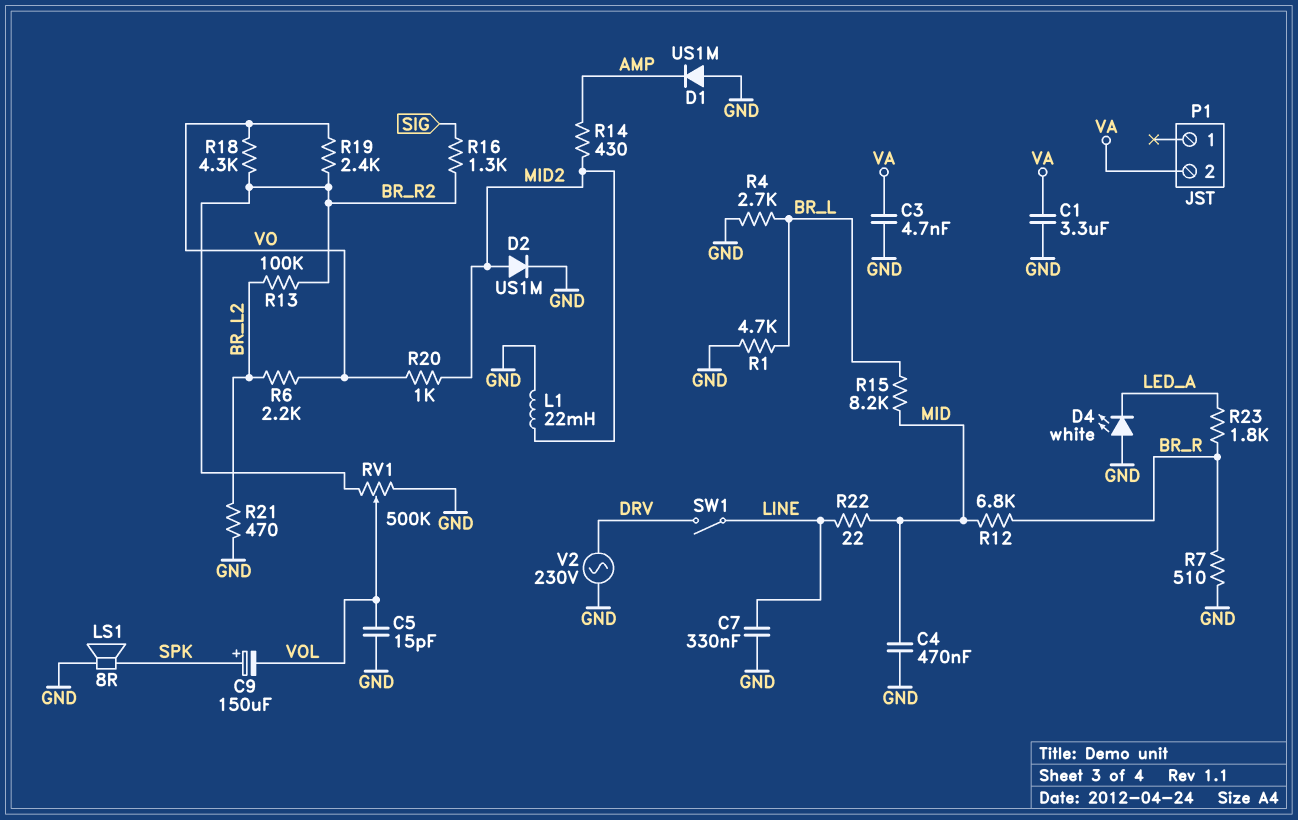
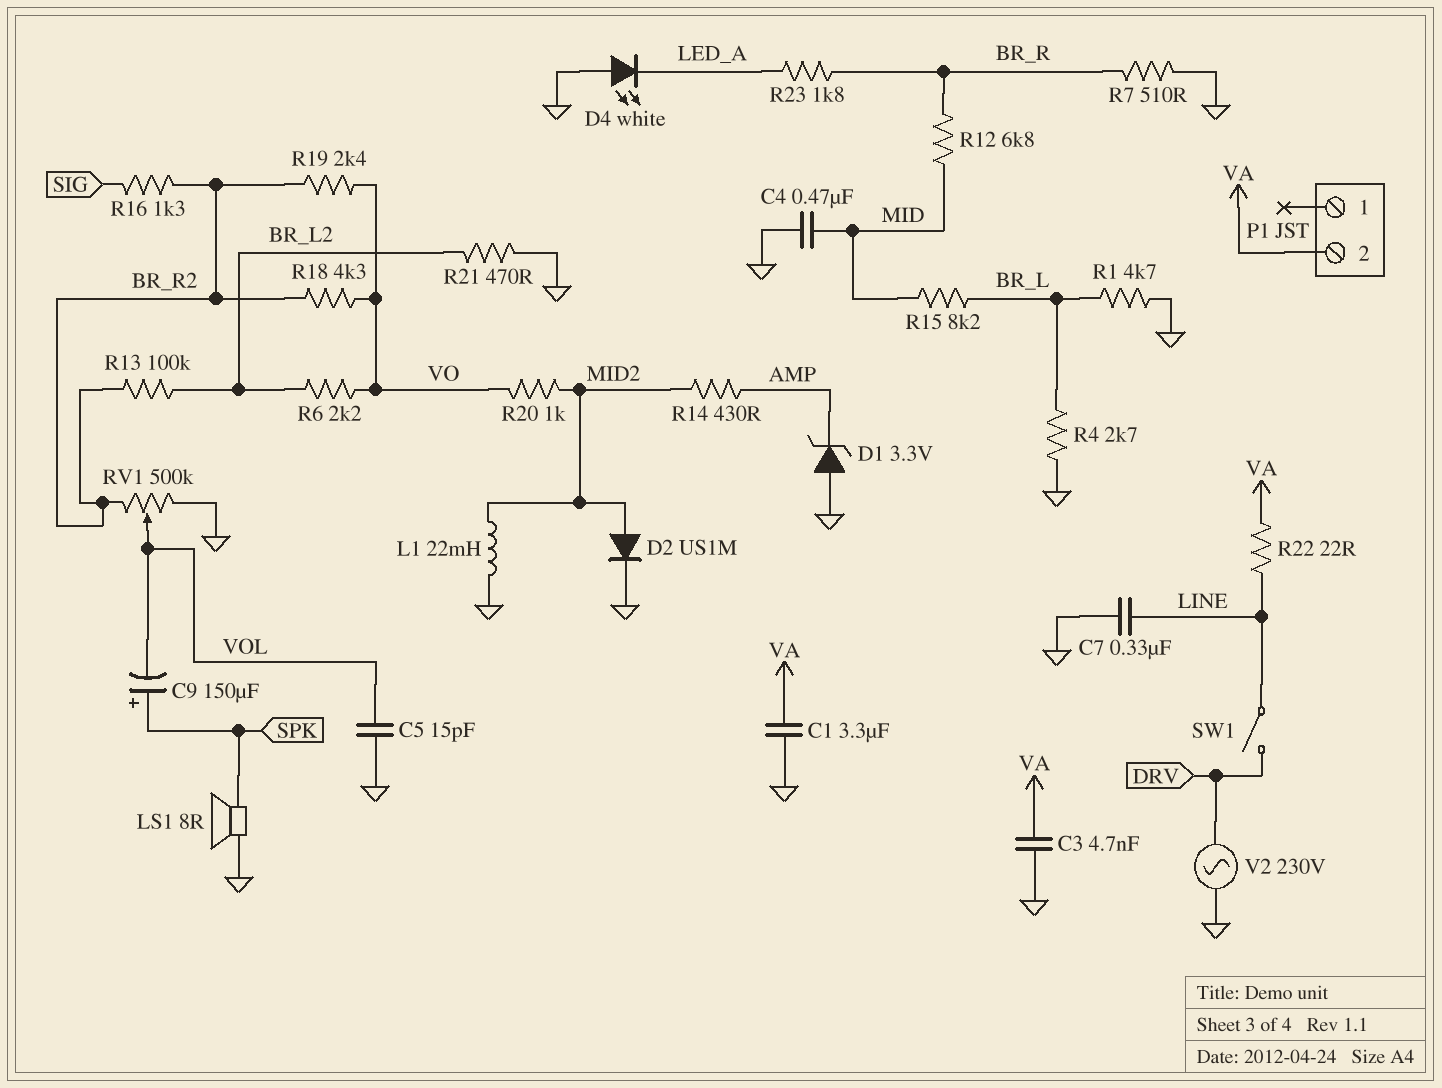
D1: diode US1M (A GND, K AMP) -> zener 3.3V (A GND, K AMP)
R22: 22 (LINE, MID) -> 22 (LINE, VA)

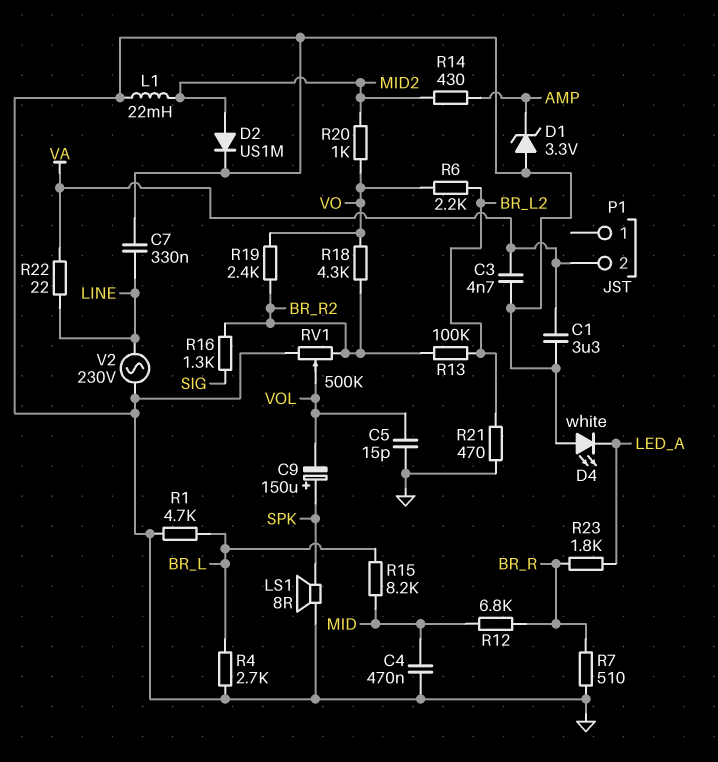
SW1: switch (DRV, LINE) -> none
V2: AC 230V (DRV, GND) -> AC 230V (GND, LINE)

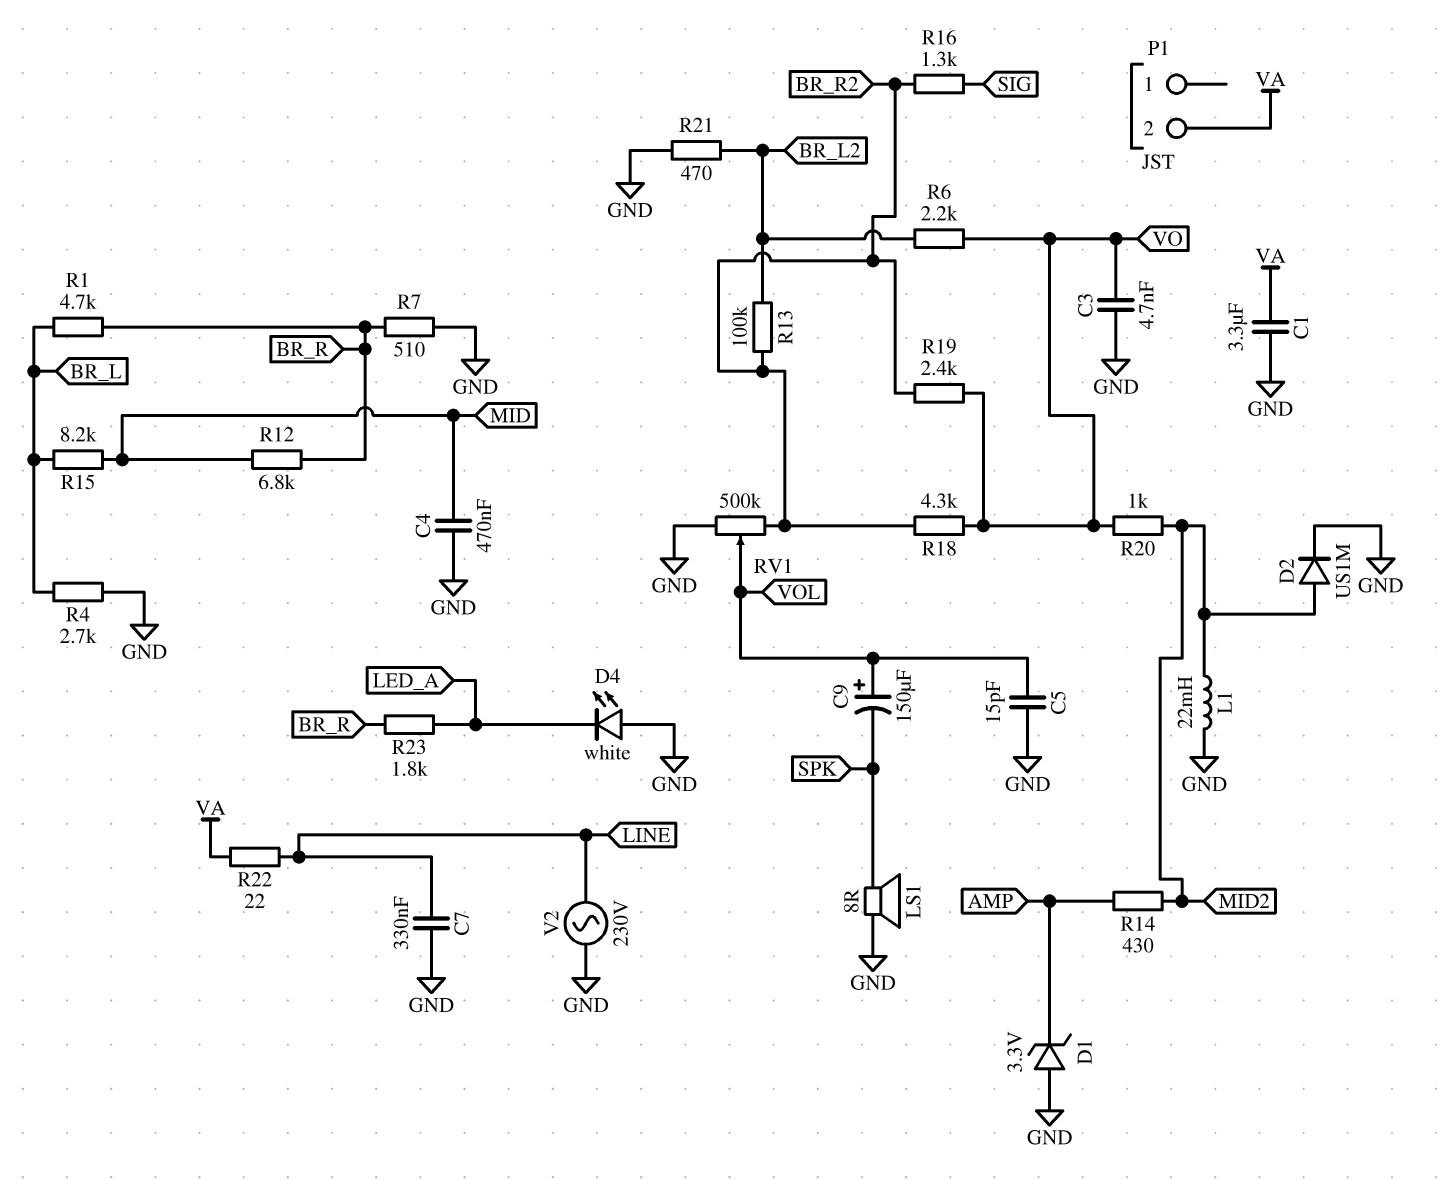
C3: 4.7nF (GND, VA) -> 4.7nF (GND, VO)
C9: 150uF (plus SPK, minus VOL) -> 150uF (plus VOL, minus SPK)
R1: 4.7k (BR_L, GND) -> 4.7k (BR_L, BR_R)

